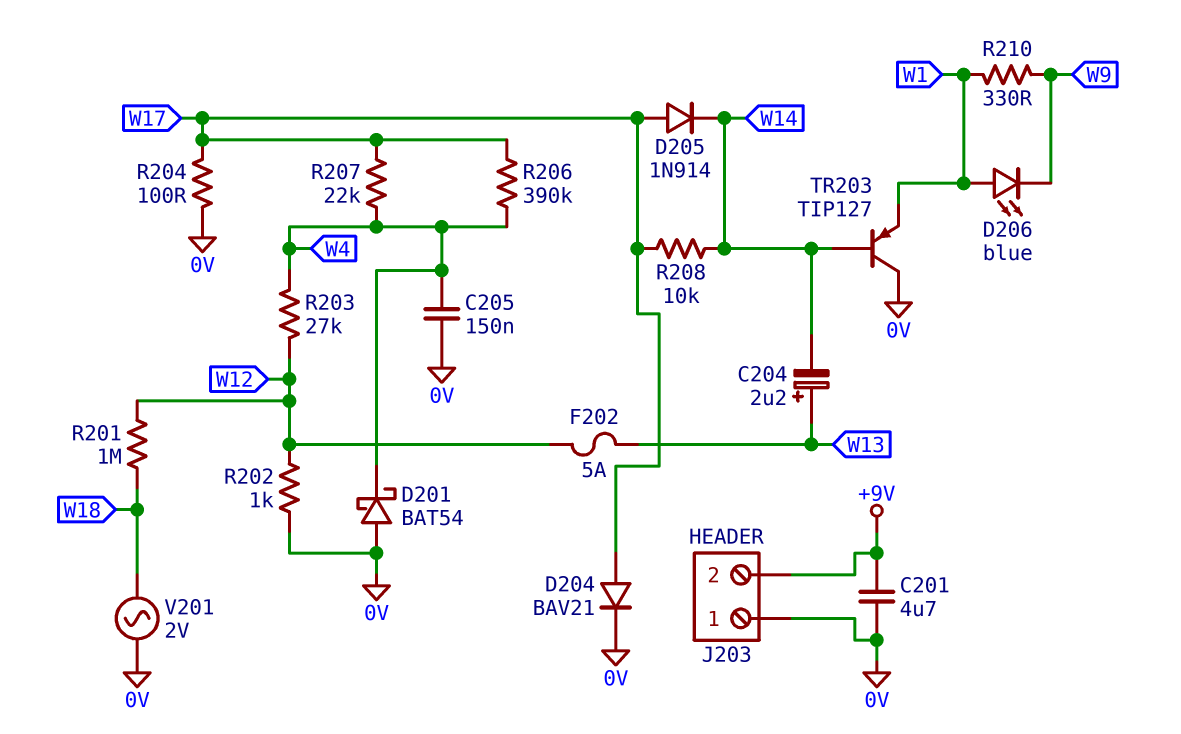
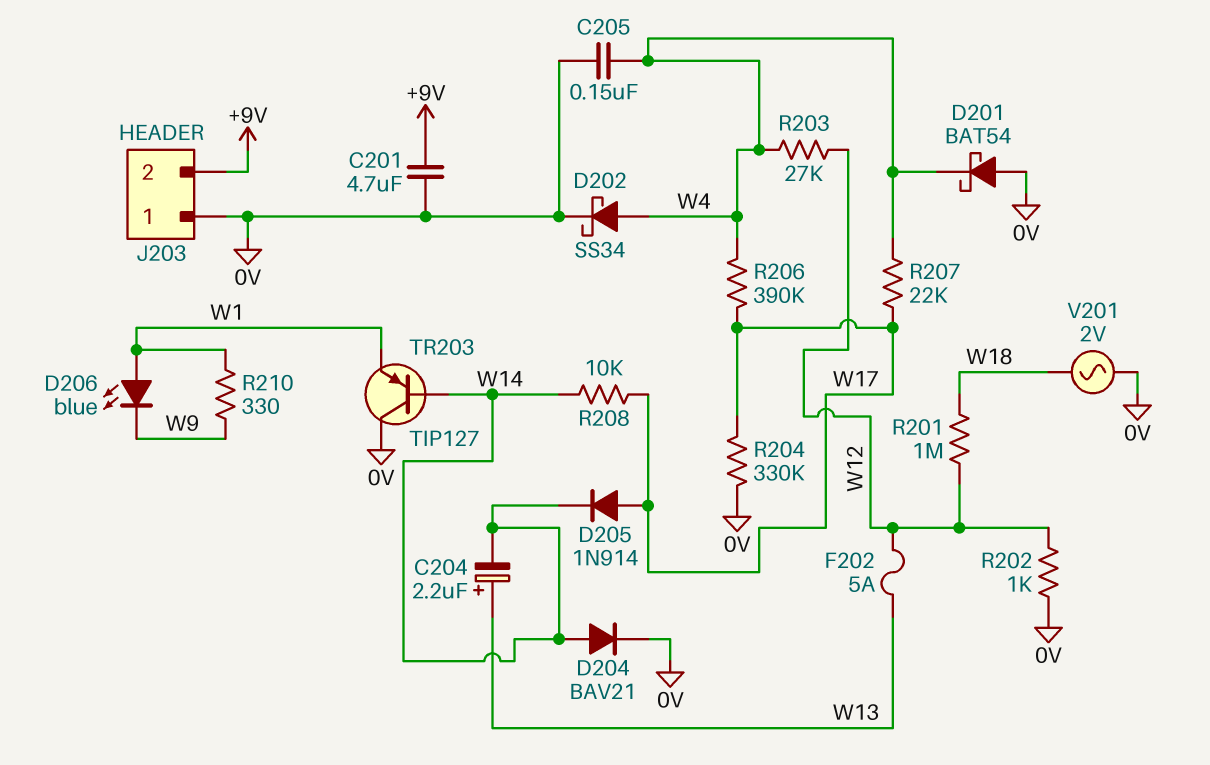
D202: none -> schottky SS34 (A W4, K 0V)
D204: diode BAV21 (A W17, K 0V) -> diode BAV21 (A W14, K 0V)
R204: 100 (0V, W17) -> 330k (0V, W17)

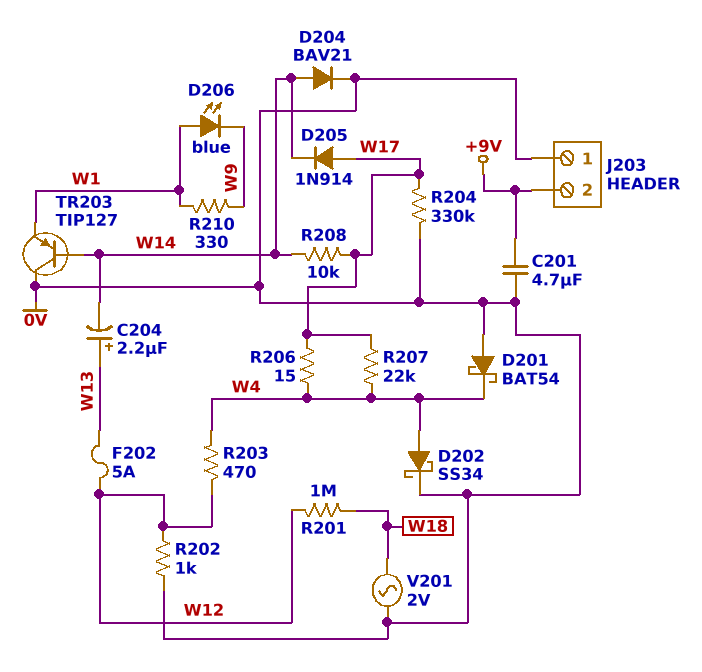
C205: 150nF (0V, W4) -> none
R203: 27k (W4, W12) -> 470 (W4, W12)
R206: 390k (W4, W17) -> 15 (W4, W17)

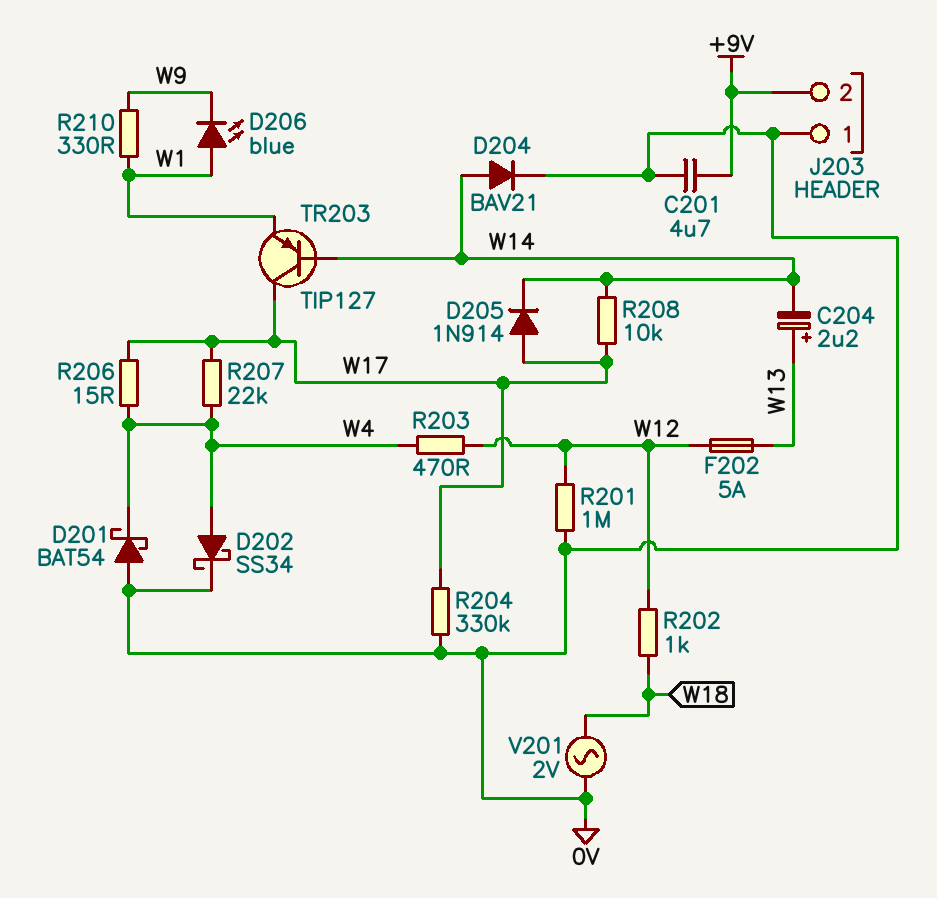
R201: 1M (W12, W18) -> 1M (0V, W12)
R202: 1k (0V, W12) -> 1k (W12, W18)
TR203: PNP TIP127 (B W14, C 0V, E W1) -> PNP TIP127 (B W14, C W17, E W1)

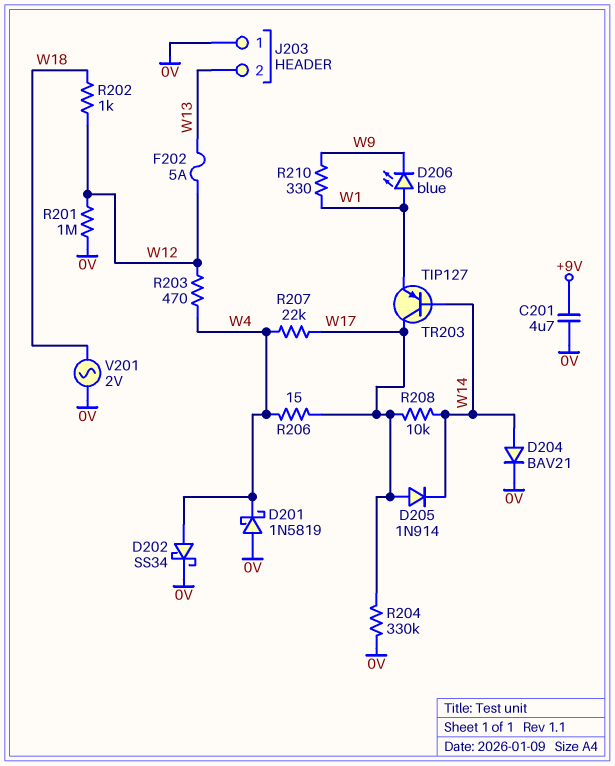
C204: 2.2uF (plus W13, minus W14) -> none
D201: schottky BAT54 (A 0V, K W4) -> schottky 1N5819 (A 0V, K W4)
J203 pin 2: +9V -> W13

